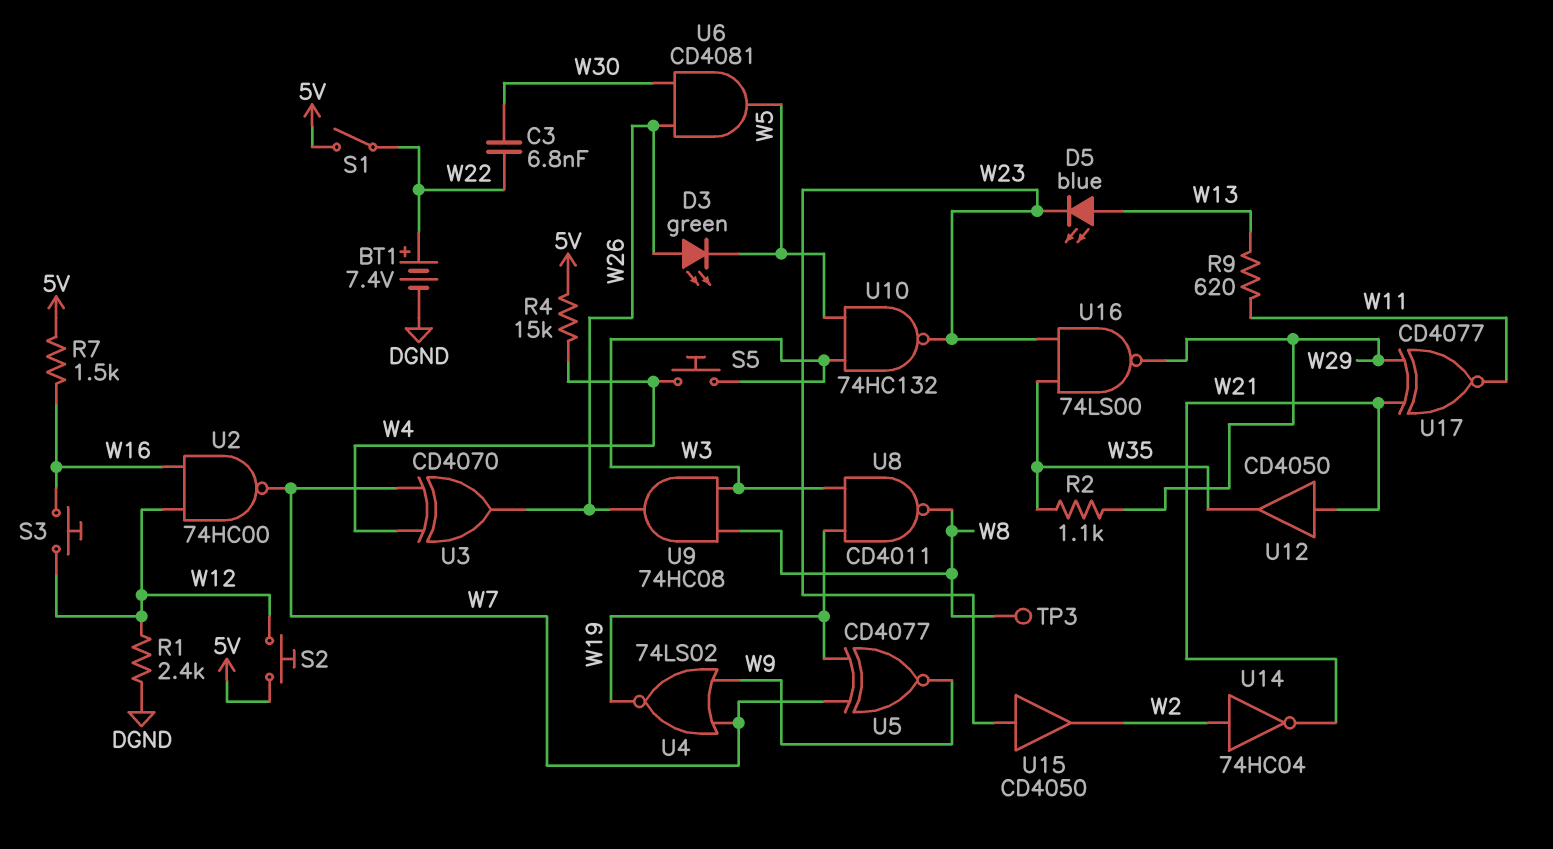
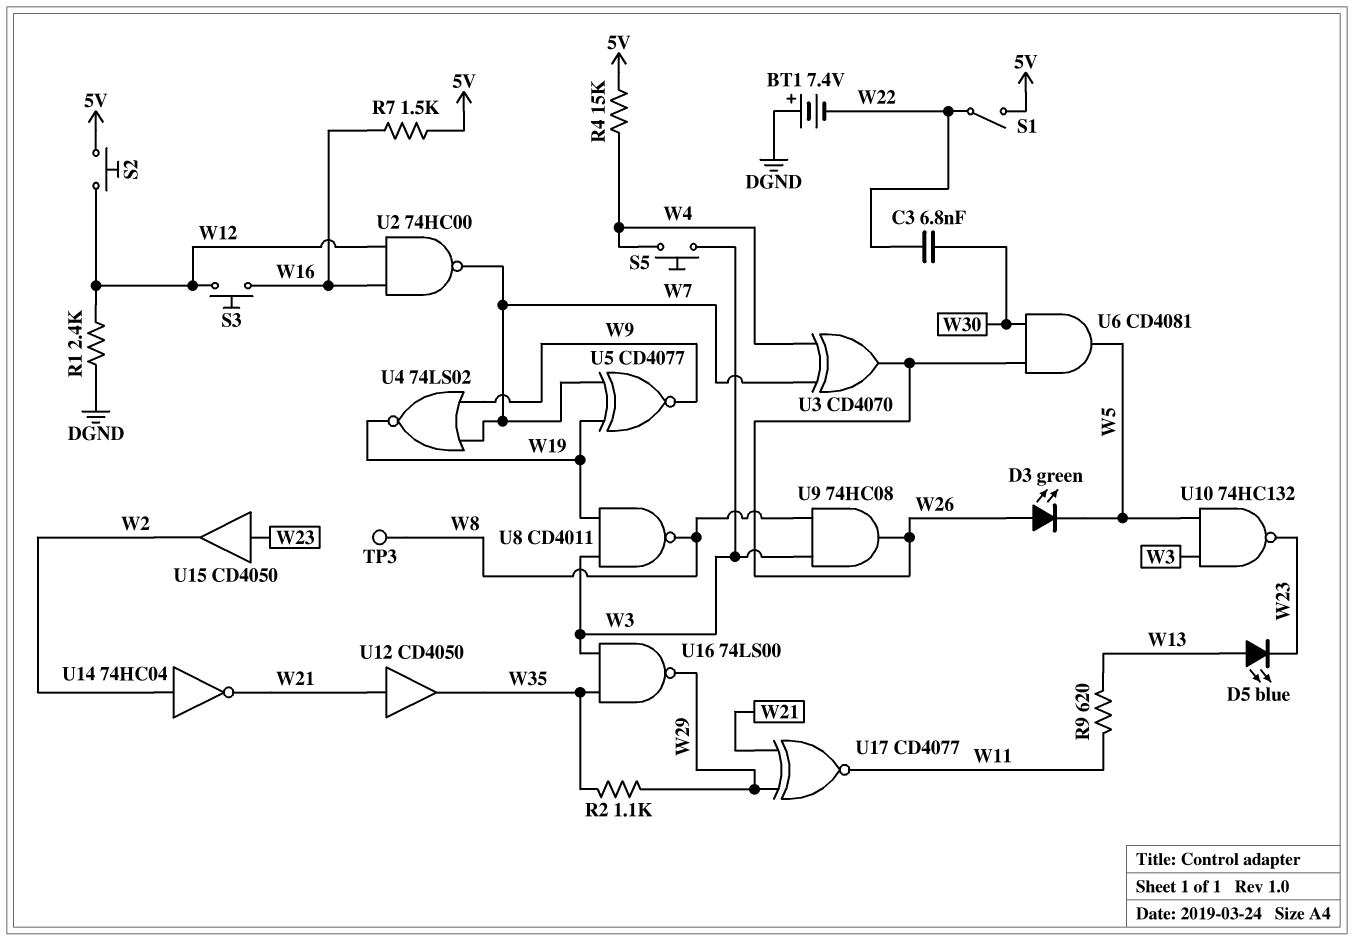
BT1: 7.4V (plus W22, minus DGND) -> 7.4V (plus DGND, minus W22)
U16: NAND 74LS00 (in W23, in W35, out W29) -> NAND 74LS00 (in W3, in W35, out W29)

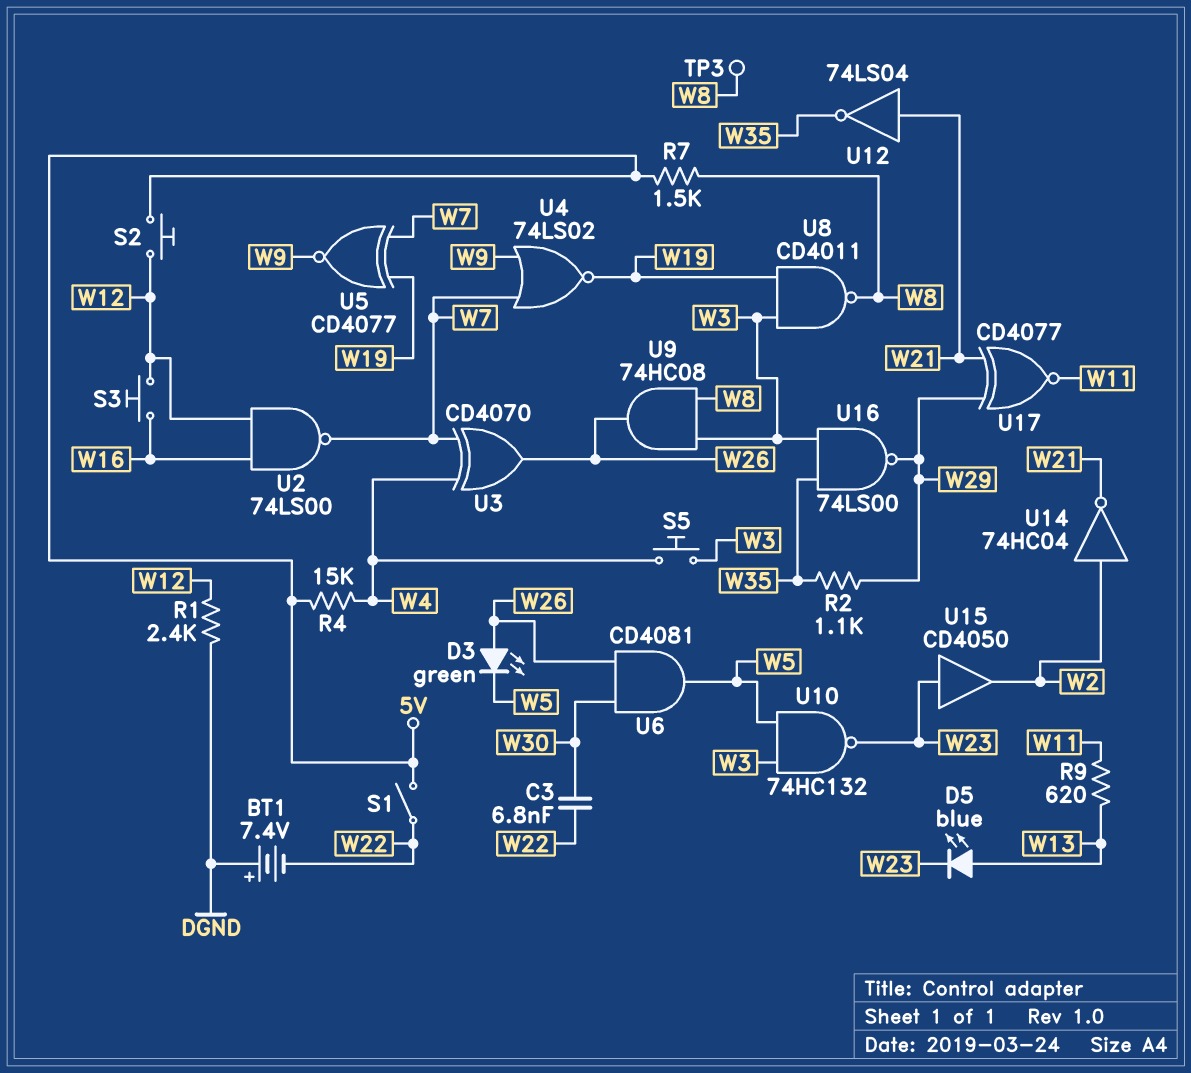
R7: 1.5k (5V, W16) -> 1.5k (5V, W8)
U2: NAND 74HC00 (in W12, in W16, out W7) -> NAND 74LS00 (in W12, in W16, out W7)
U12: buffer CD4050 (in W21, out W35) -> NOT 74LS04 (in W21, out W35)

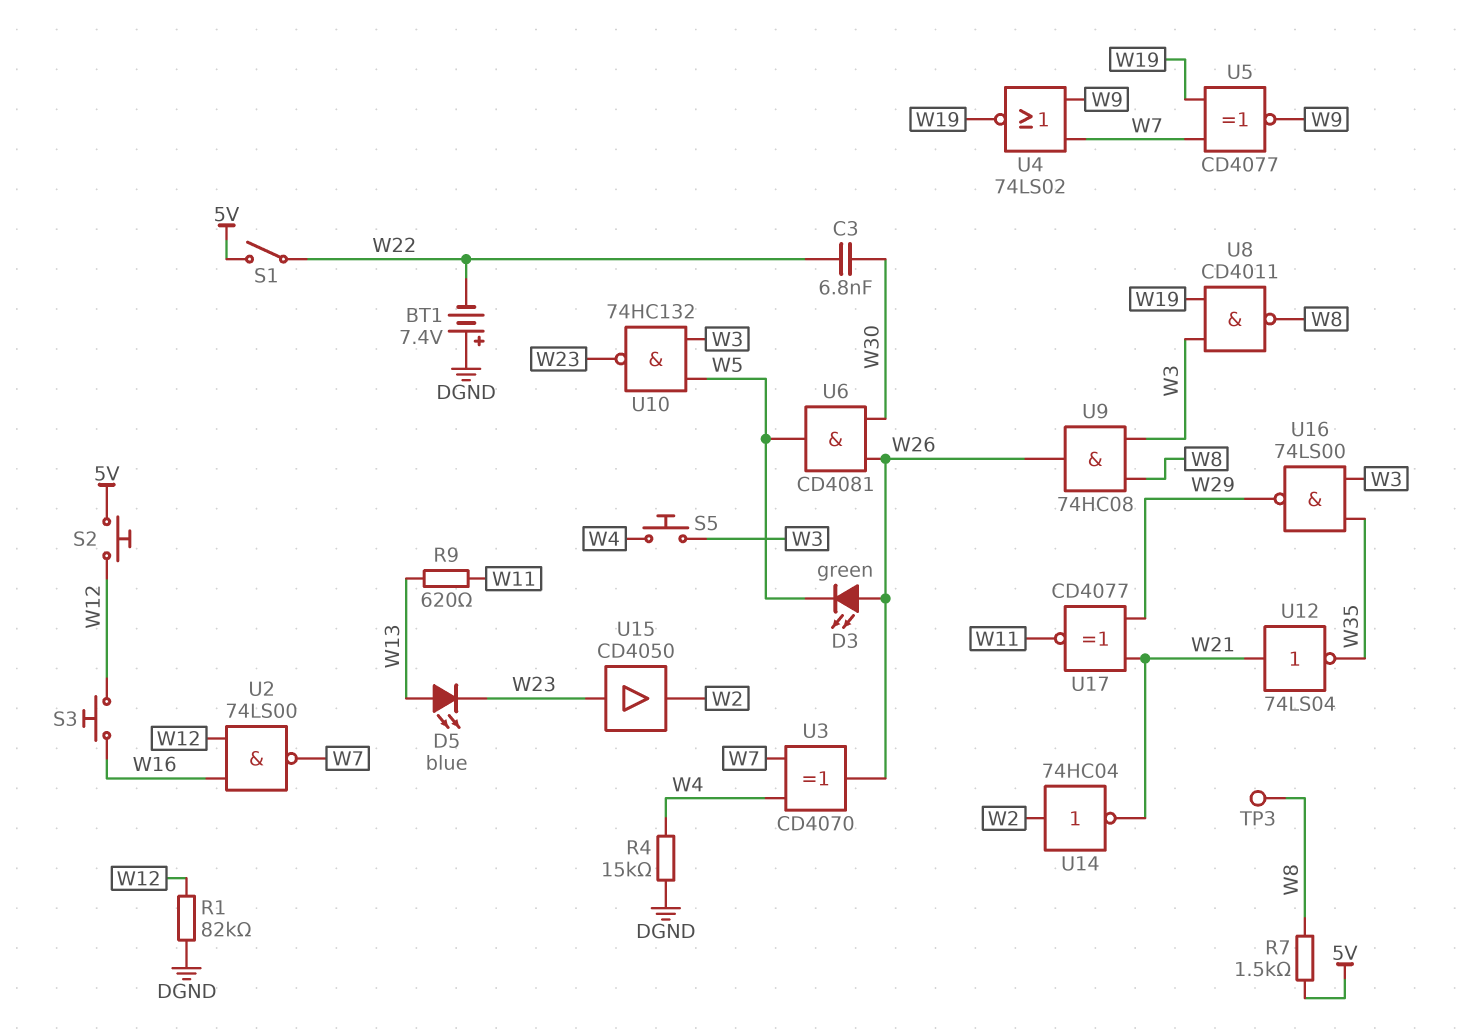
R1: 2.4k (DGND, W12) -> 82k (DGND, W12)
R2: 1.1k (W29, W35) -> none
R4: 15k (5V, W4) -> 15k (DGND, W4)

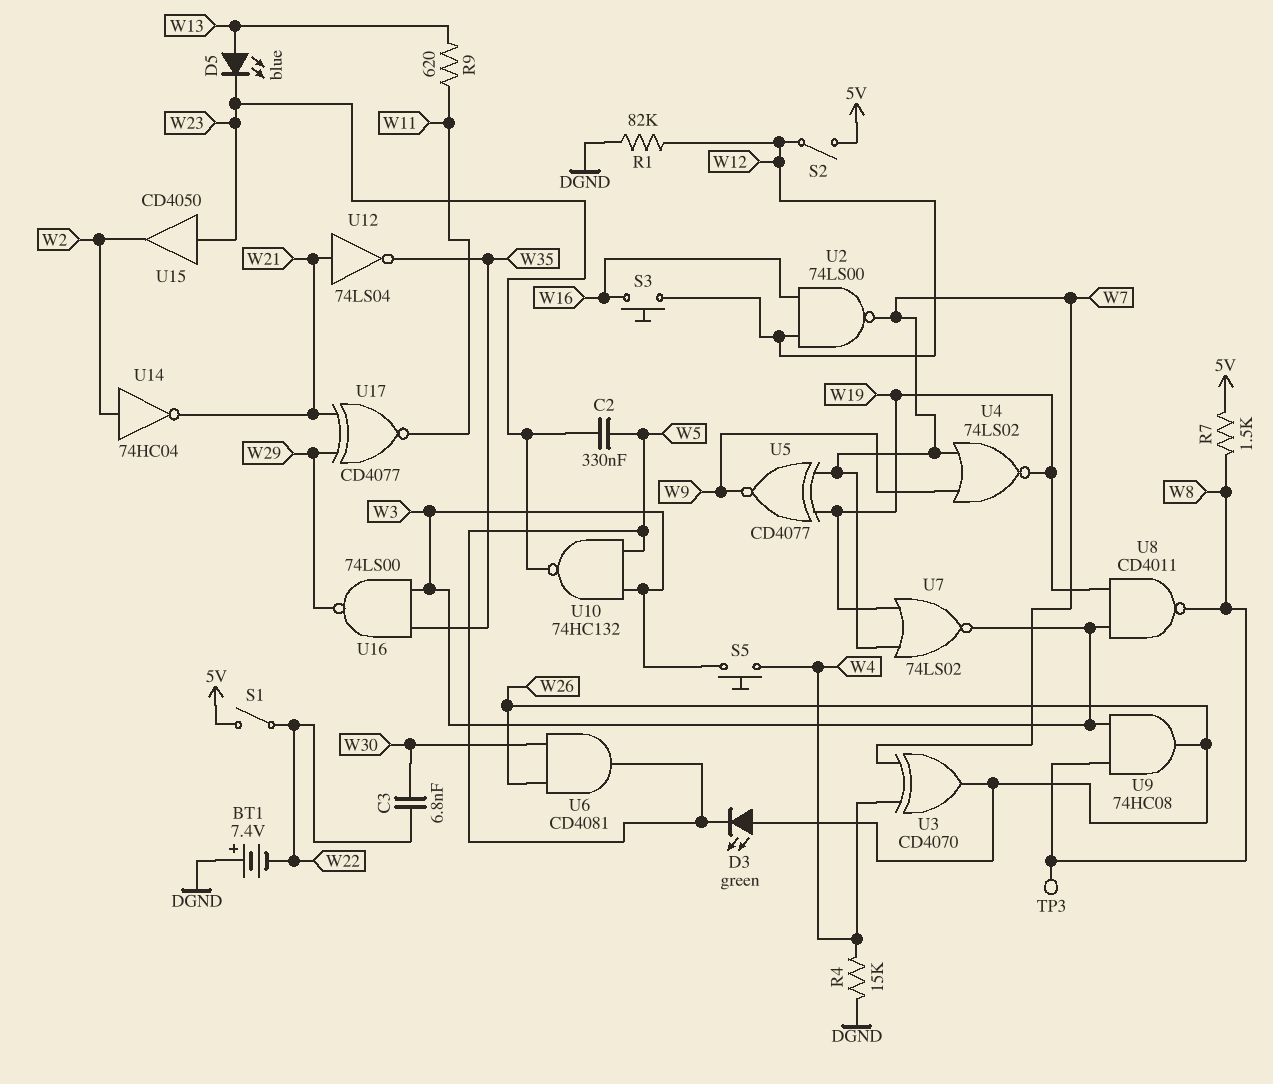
C2: none -> 330nF (W5, W23)
S2: button (5V, W12) -> switch (5V, W12)
U7: none -> NOR 74LS02 (in W7, in W19, out W3)

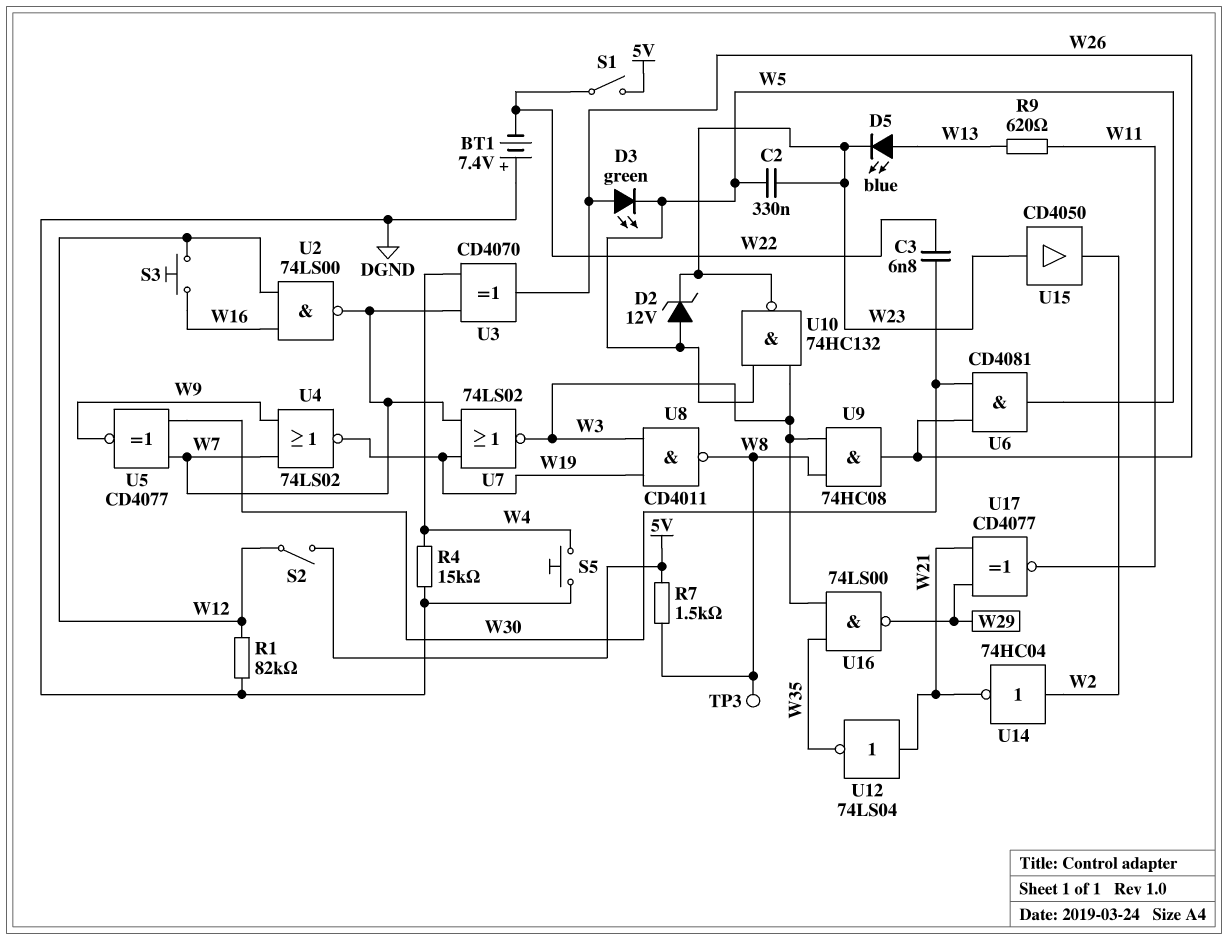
D2: none -> zener 12V (A W5, K W23)
S5: button (W3, W4) -> button (DGND, W4)
U5: XNOR CD4077 (in W7, in W19, out W9) -> XNOR CD4077 (in W7, in W30, out W9)

